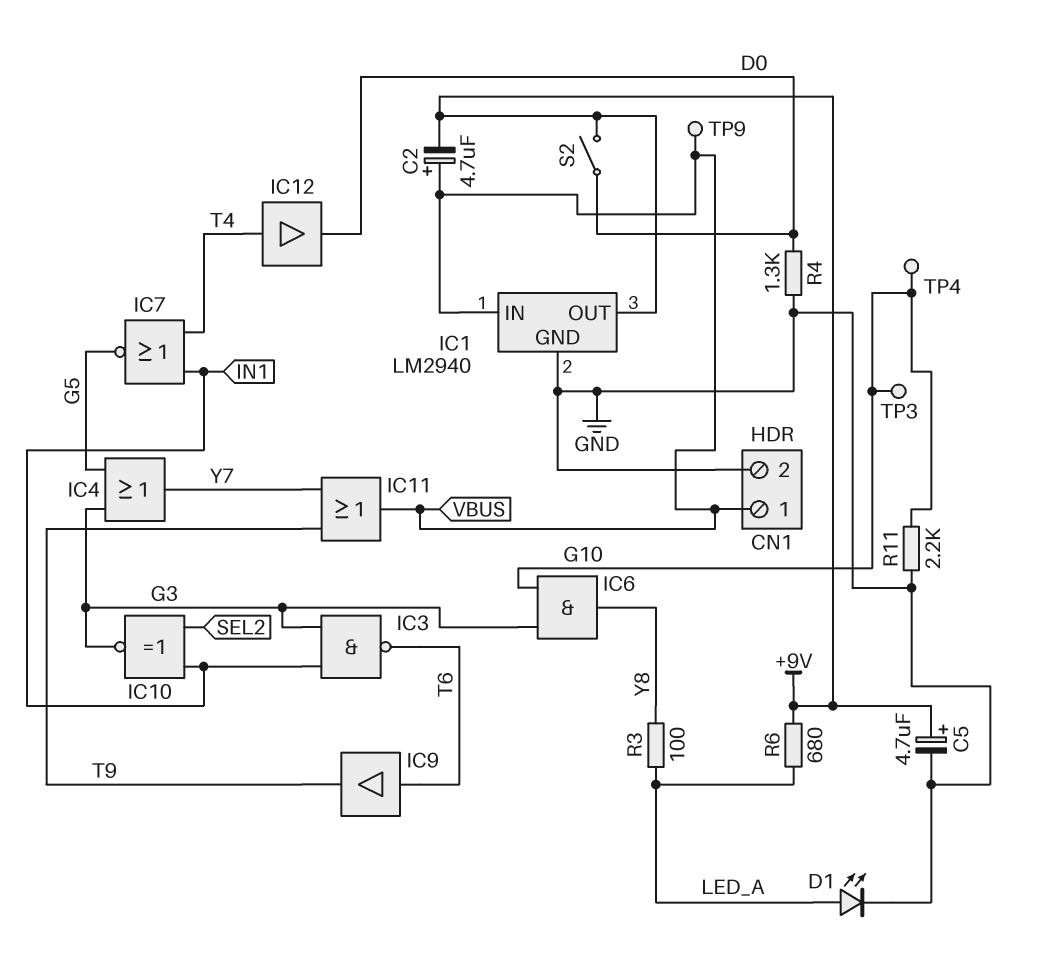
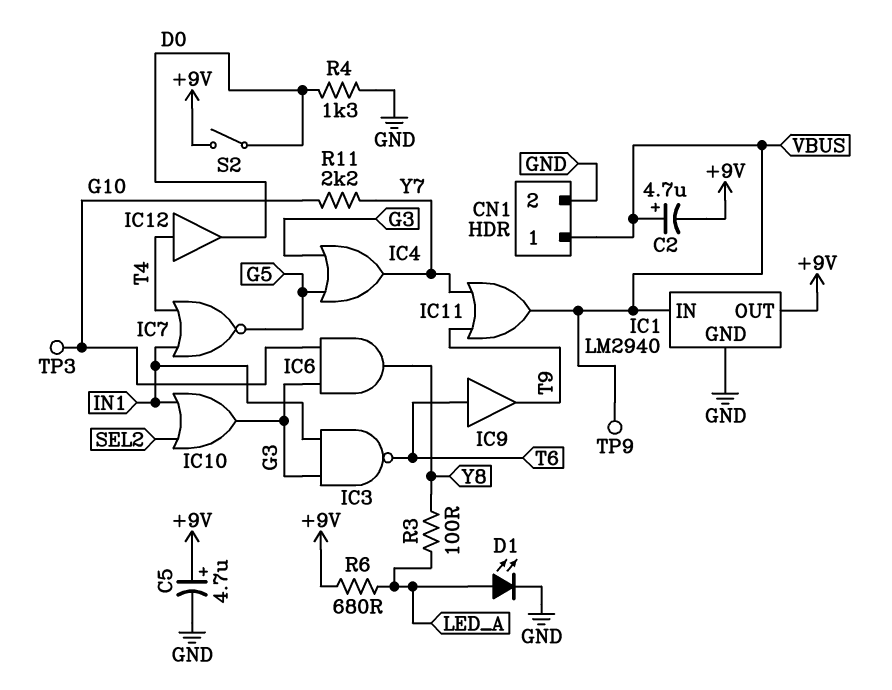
IC10: XNOR (in IN1, in SEL2, out G3) -> OR (in IN1, in SEL2, out G3)
R11: 2.2k (G10, GND) -> 2.2k (G10, Y7)
TP4: test point (G10) -> none

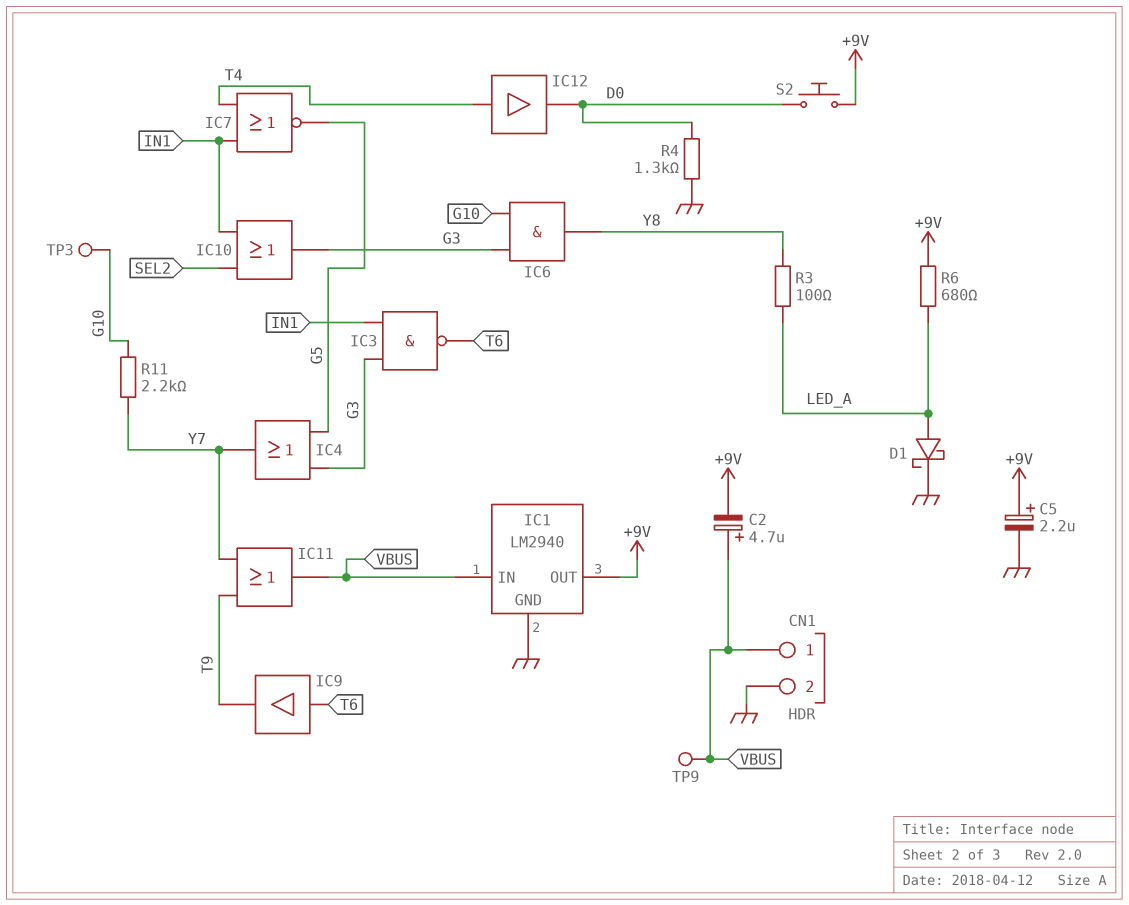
C5: 4.7uF (plus +9V, minus GND) -> 2.2uF (plus +9V, minus GND)
D1: LED (A LED_A, K GND) -> schottky (A LED_A, K GND)
S2: switch (+9V, D0) -> button (+9V, D0)

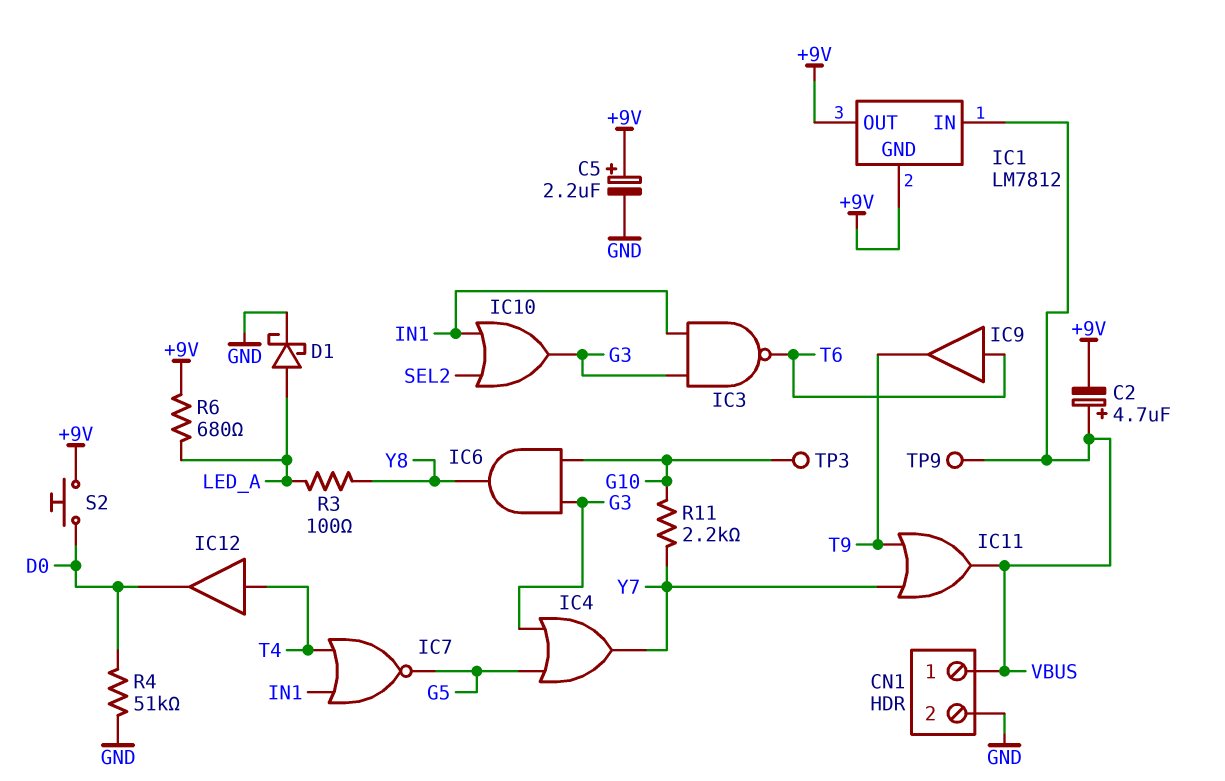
IC1: LM2940 -> LM7812
IC1 pin GND: GND -> +9V
R4: 1.3k (D0, GND) -> 51k (D0, GND)

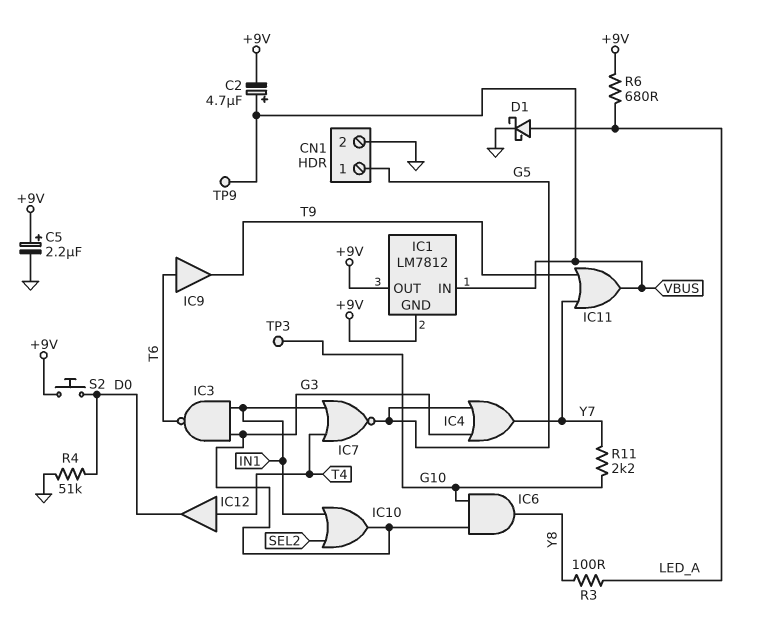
CN1 pin 1: VBUS -> G5

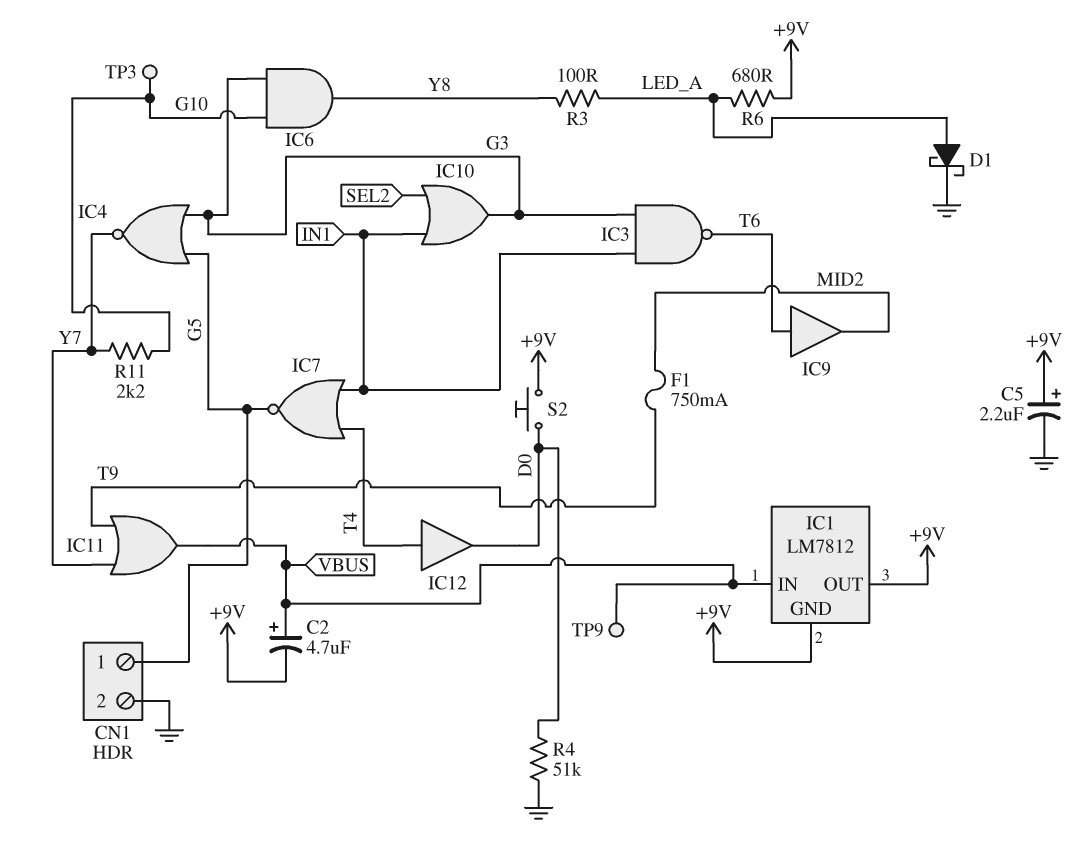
F1: none -> 750mA (MID2, T9)
IC4: OR (in G3, in G5, out Y7) -> NOR (in G3, in G5, out Y7)
IC9: buffer (in T6, out T9) -> buffer (in T6, out MID2)

